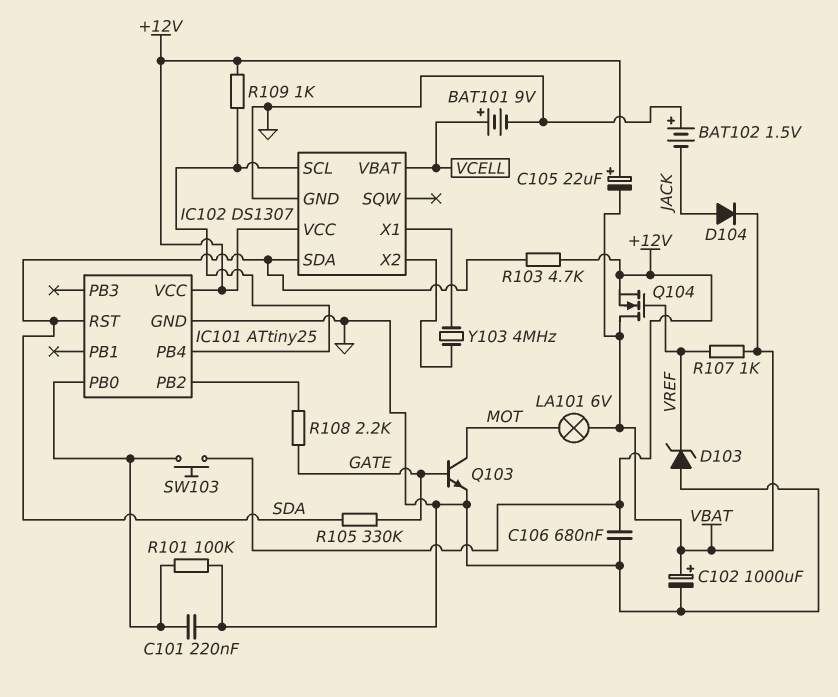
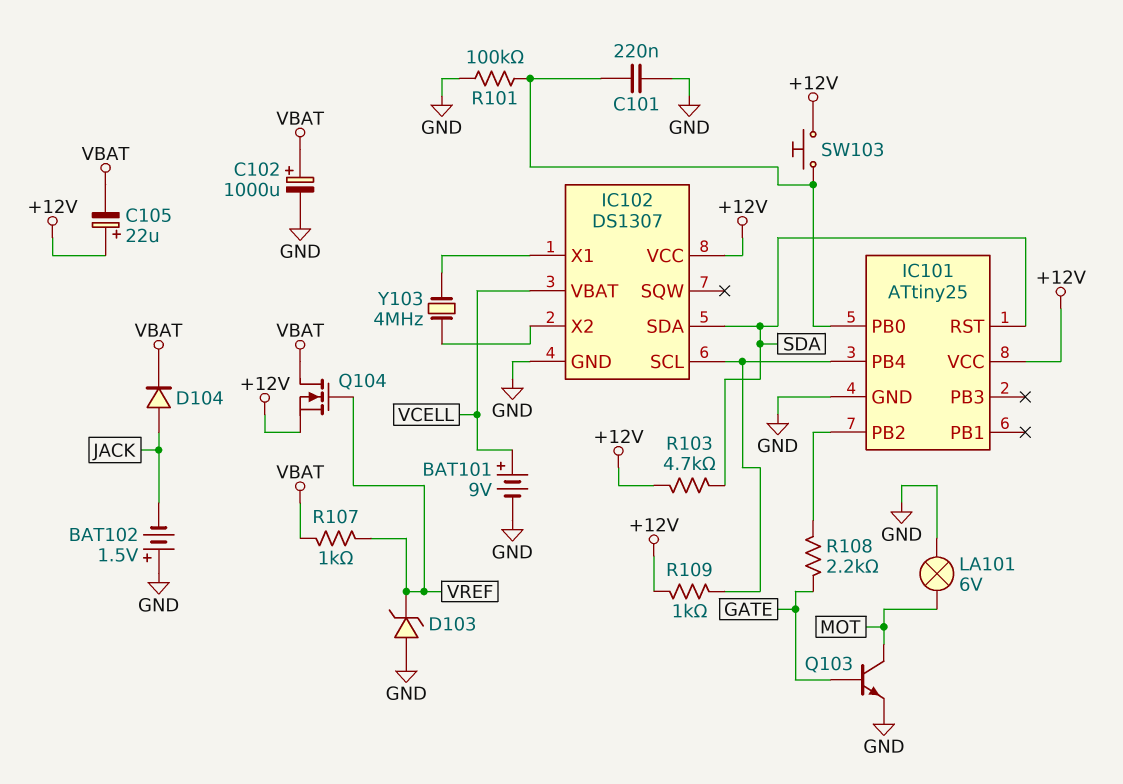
C106: 680nF (+12V, GND) -> none
LA101: lamp 6V (MOT, VBAT) -> lamp 6V (GND, MOT)
R105: 330k (GATE, SDA) -> none

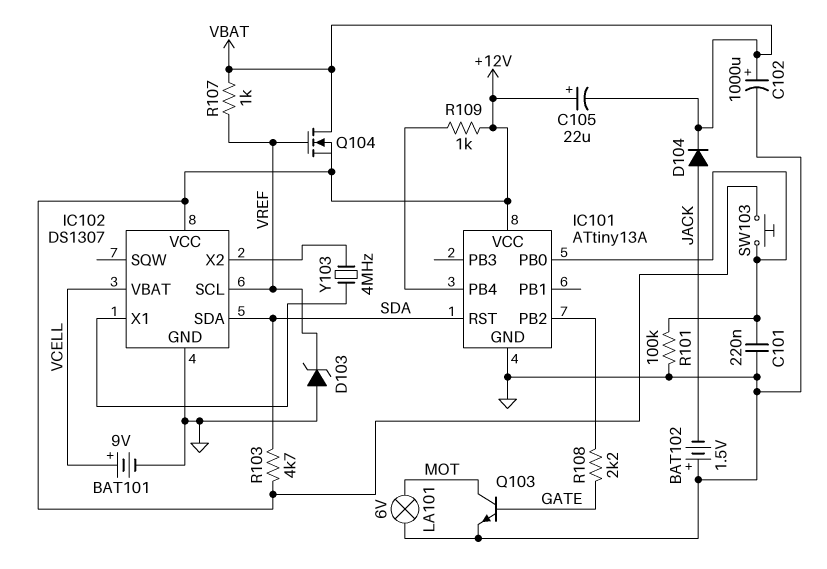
IC101: ATtiny25 -> ATtiny13A
IC102 pin SCL: IC101/PB4 -> VREF

